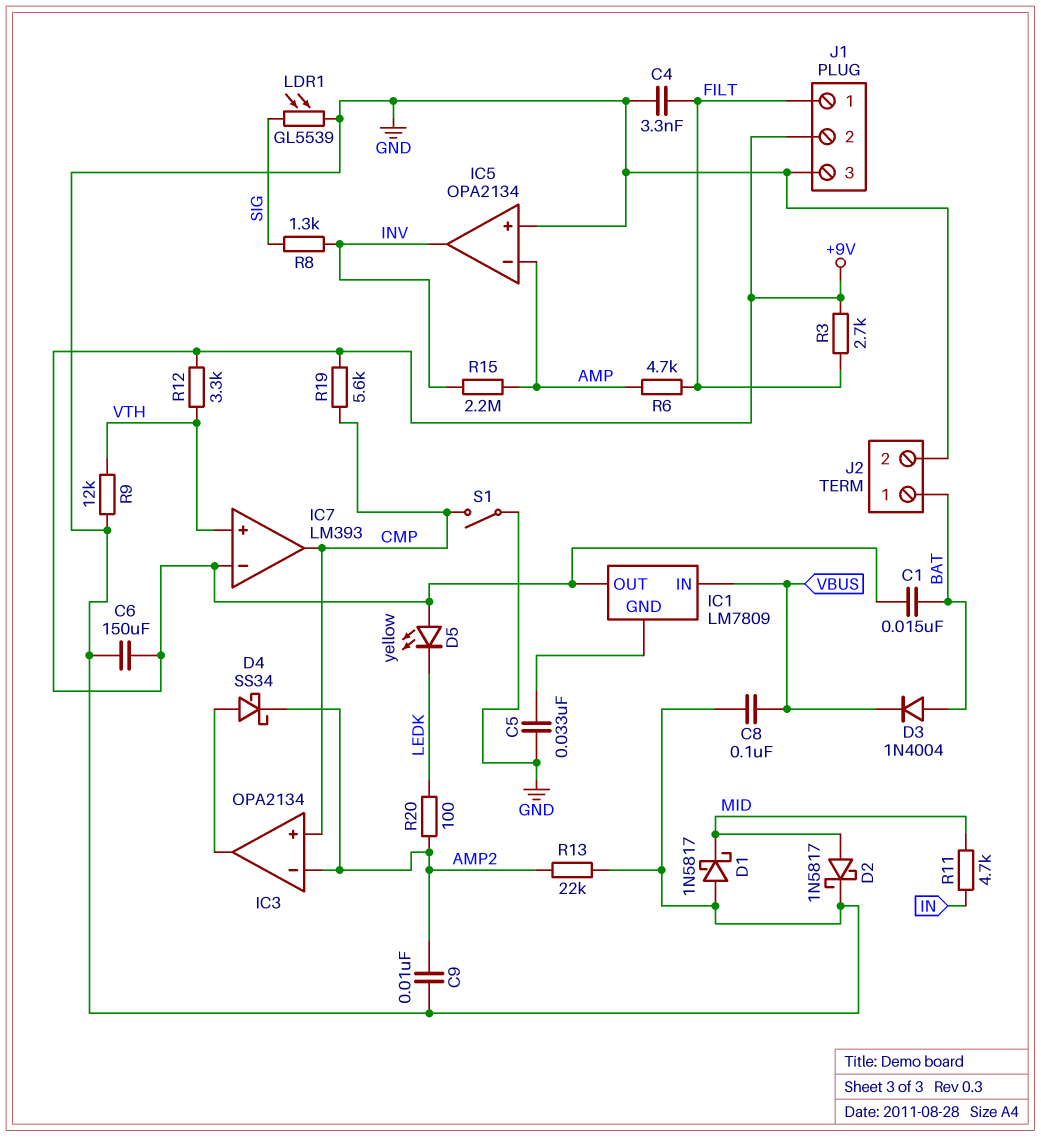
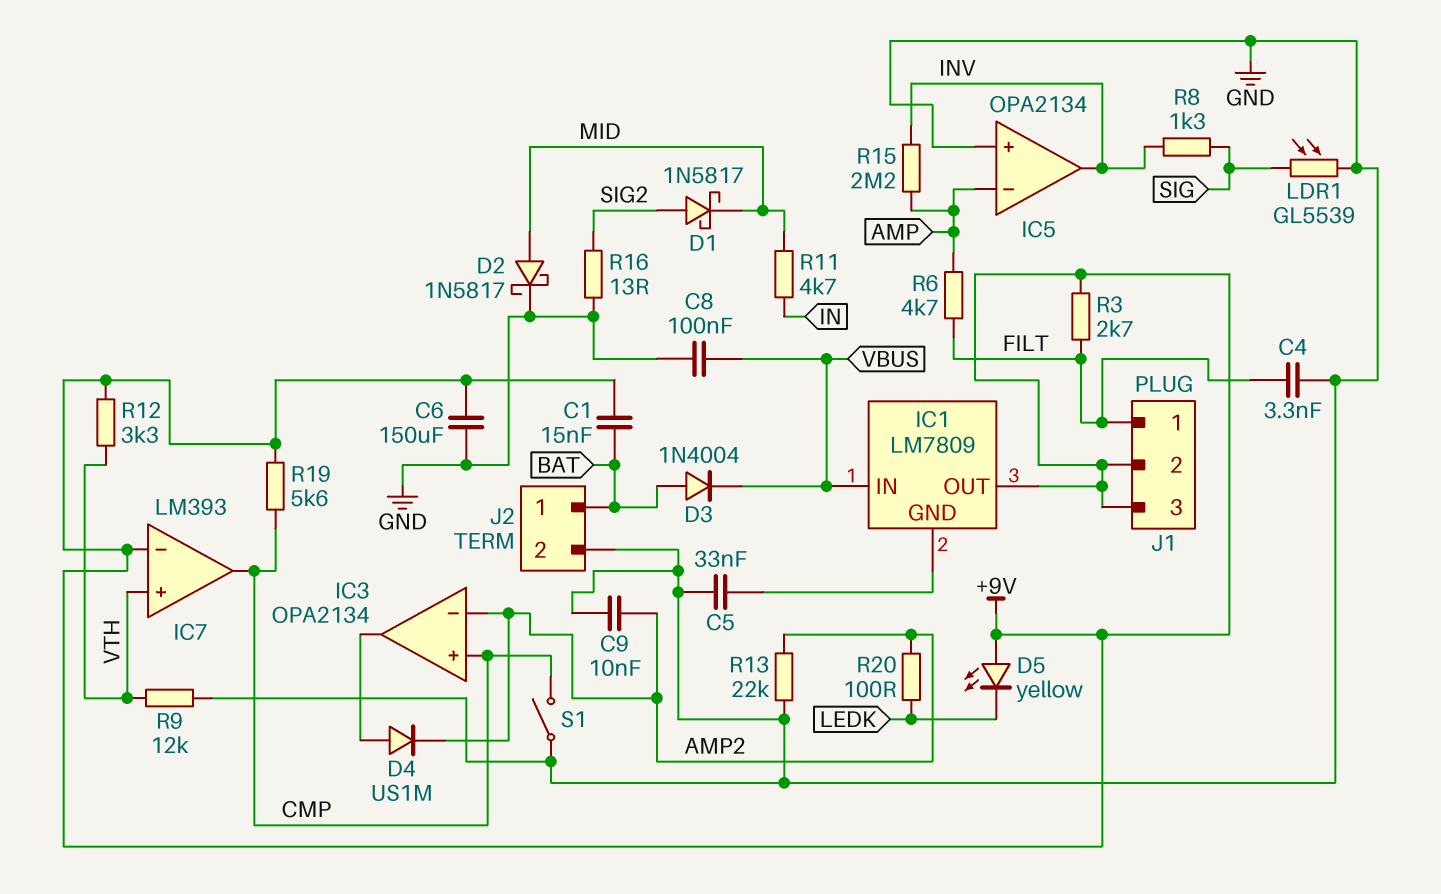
D1: schottky 1N5817 (A GND, K MID) -> schottky 1N5817 (A SIG2, K MID)
D4: schottky SS34 (A IC3/out, K AMP2) -> diode US1M (A IC3/out, K AMP2)
J1 pin 3: GND -> +9V
R16: none -> 13 (GND, SIG2)

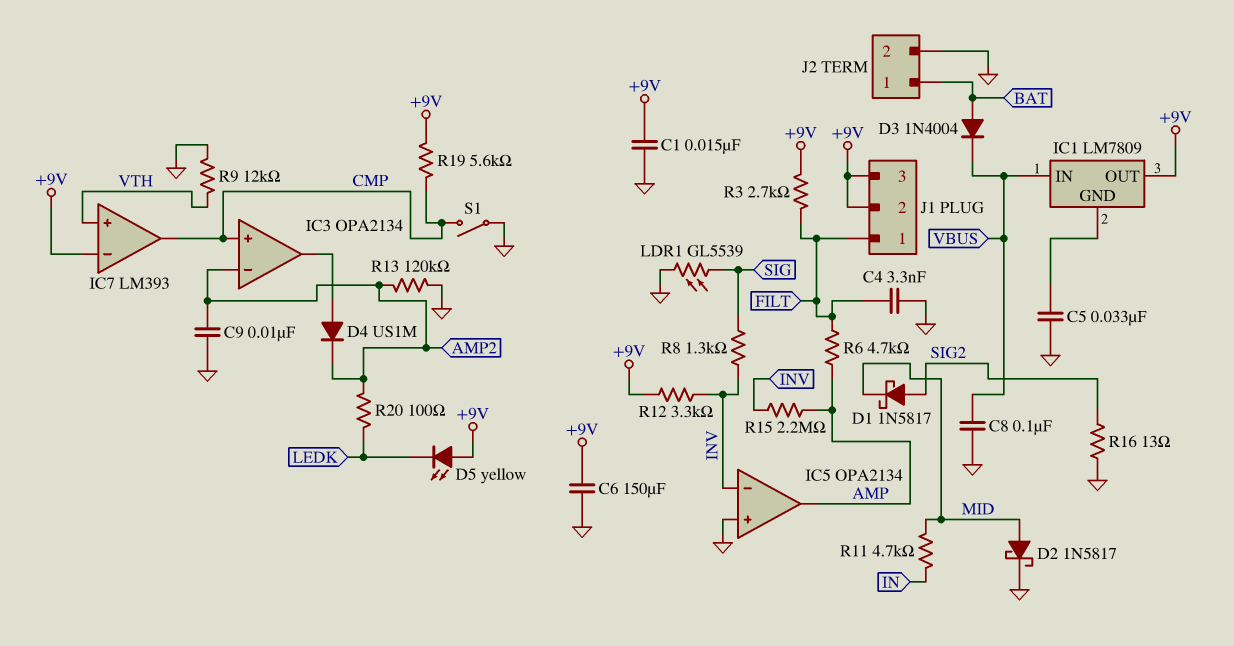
C1: 15nF (+9V, BAT) -> 15nF (+9V, GND)
IC5 pin in-: AMP -> INV
IC5 pin out: INV -> AMP
R12: 3.3k (+9V, VTH) -> 3.3k (+9V, INV)
R13: 22k (AMP2, GND) -> 120k (AMP2, GND)

